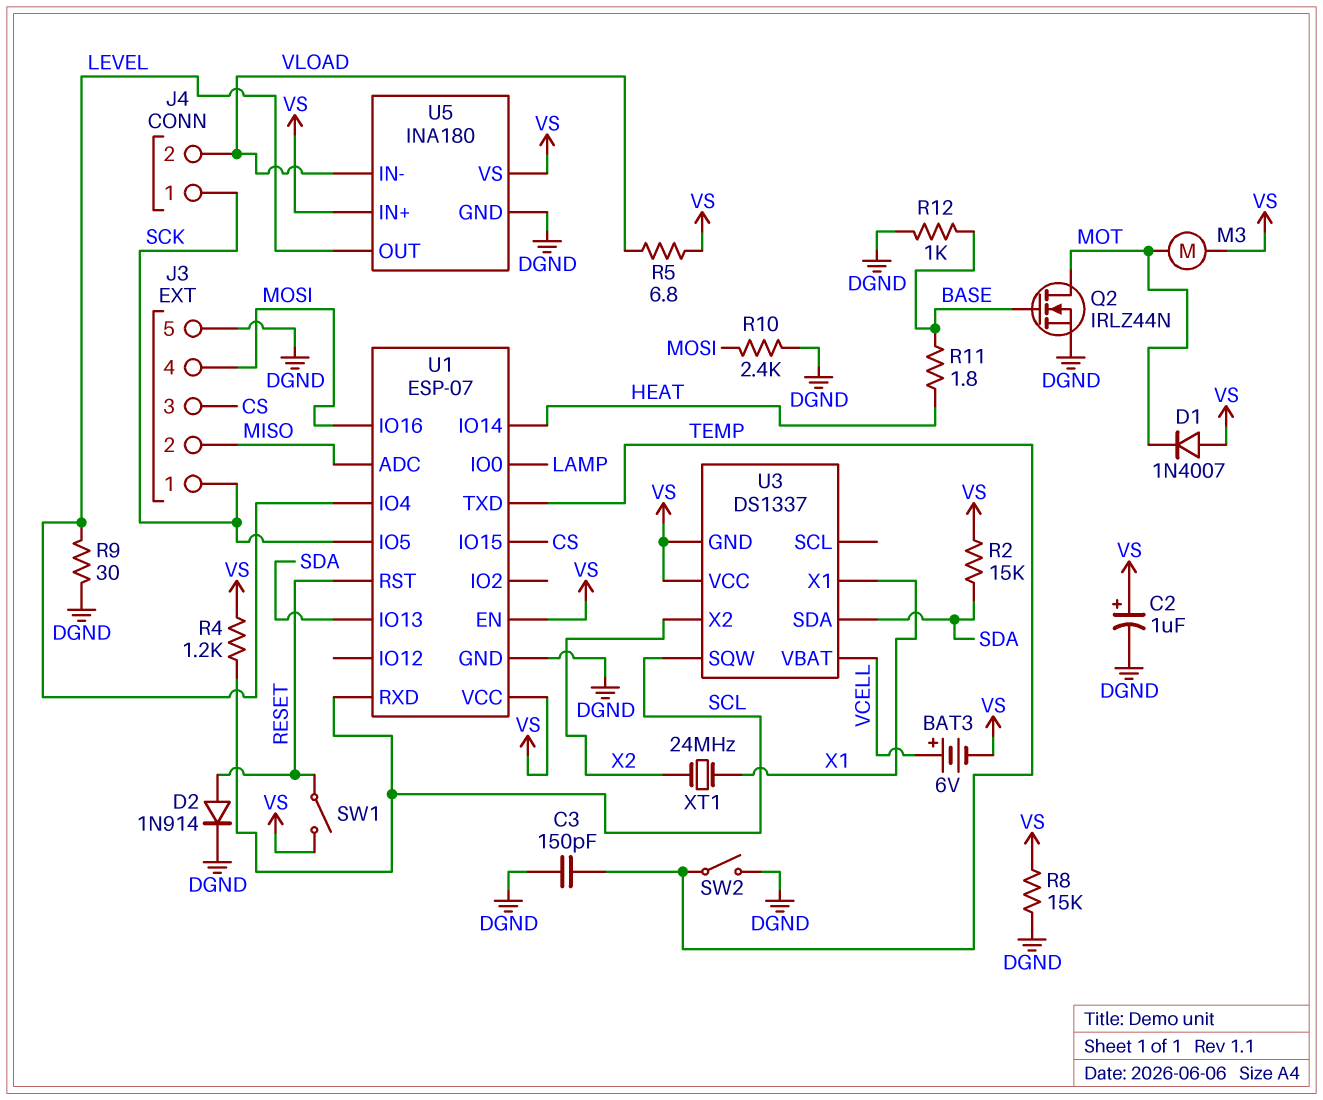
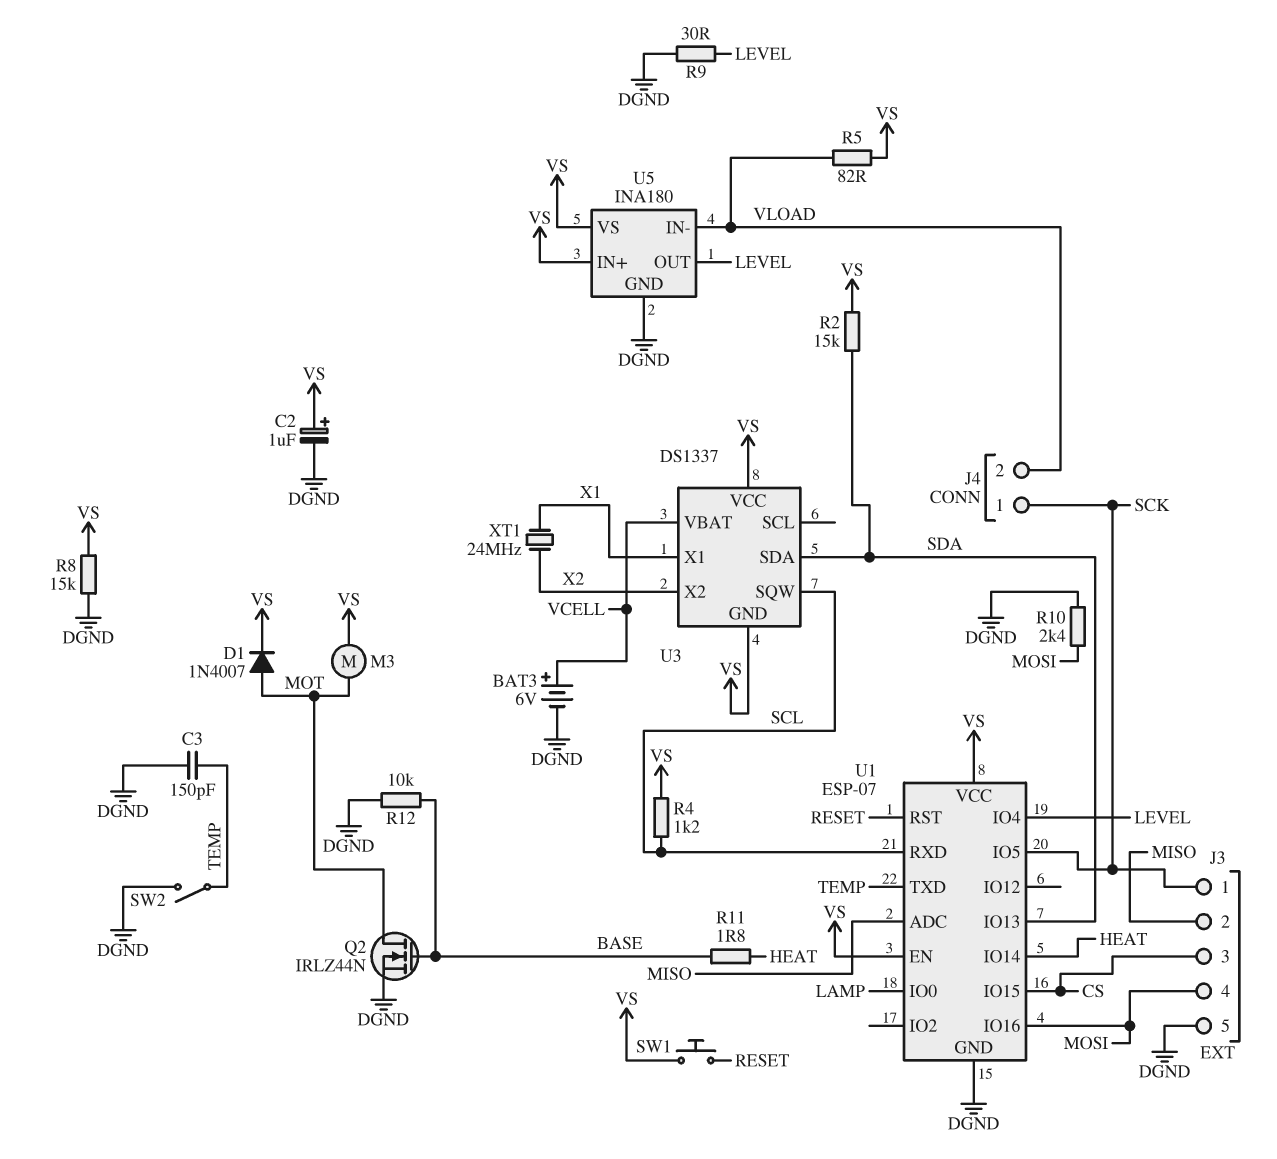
BAT3: 6V (plus VCELL, minus VS) -> 6V (plus VCELL, minus DGND)
D1: diode 1N4007 (A VS, K MOT) -> diode 1N4007 (A MOT, K VS)
D2: diode 1N914 (A RESET, K DGND) -> none
R5: 6.8 (VLOAD, VS) -> 82 (VLOAD, VS)
R12: 1k (BASE, DGND) -> 10k (BASE, DGND)
SW1: switch (RESET, VS) -> button (RESET, VS)

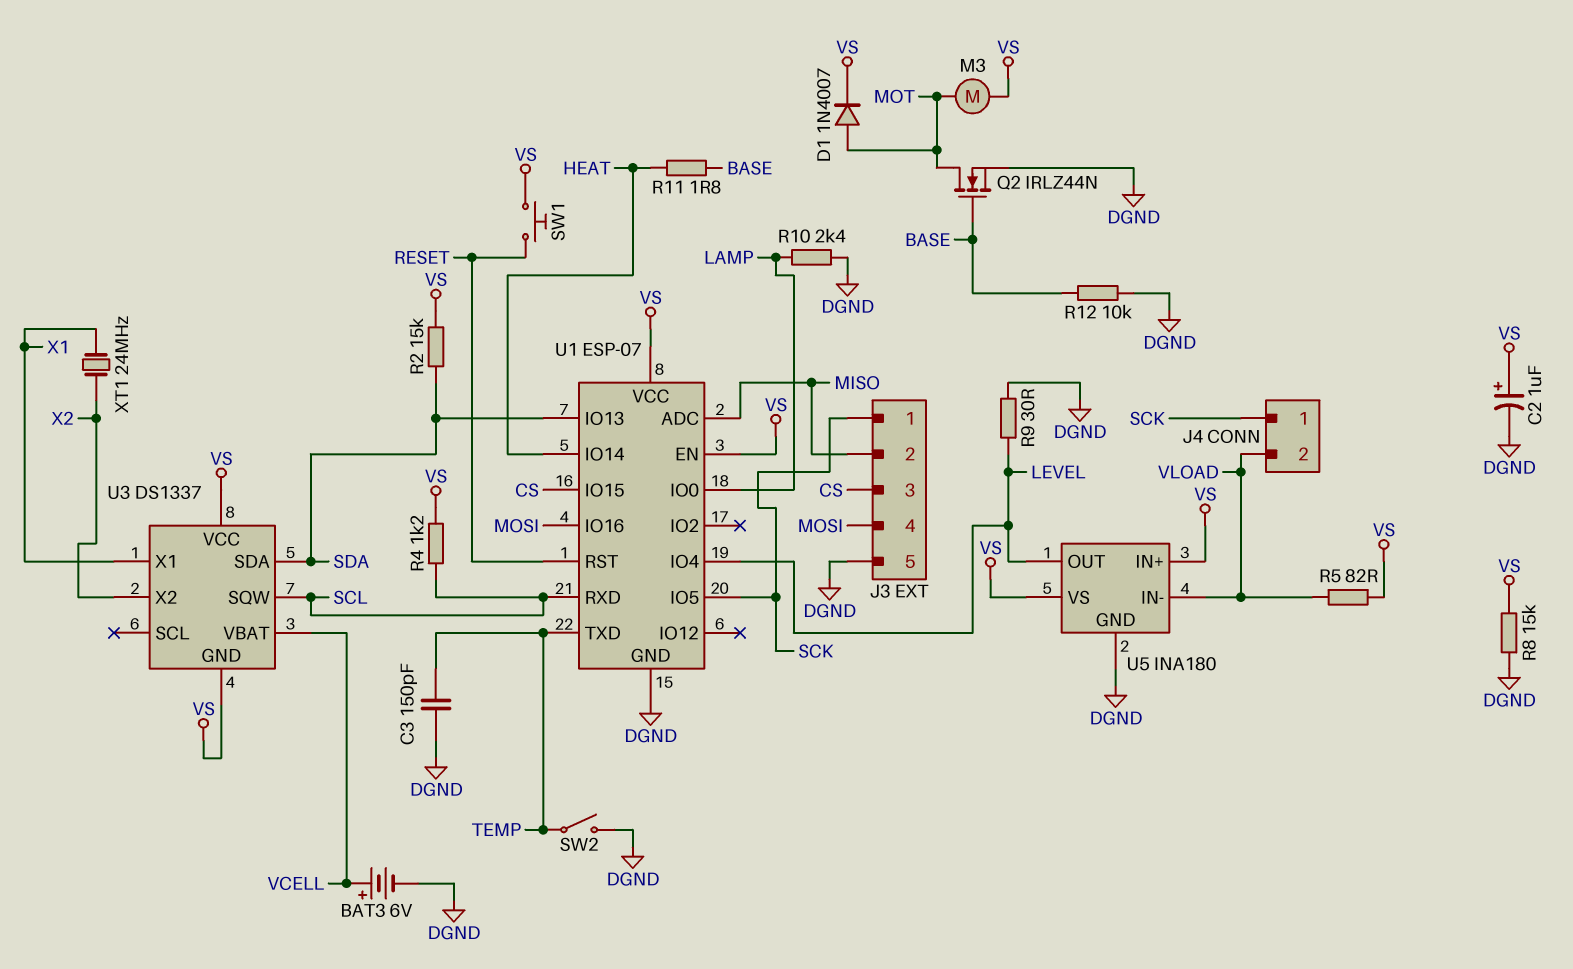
R10: 2.4k (DGND, MOSI) -> 2.4k (DGND, LAMP)

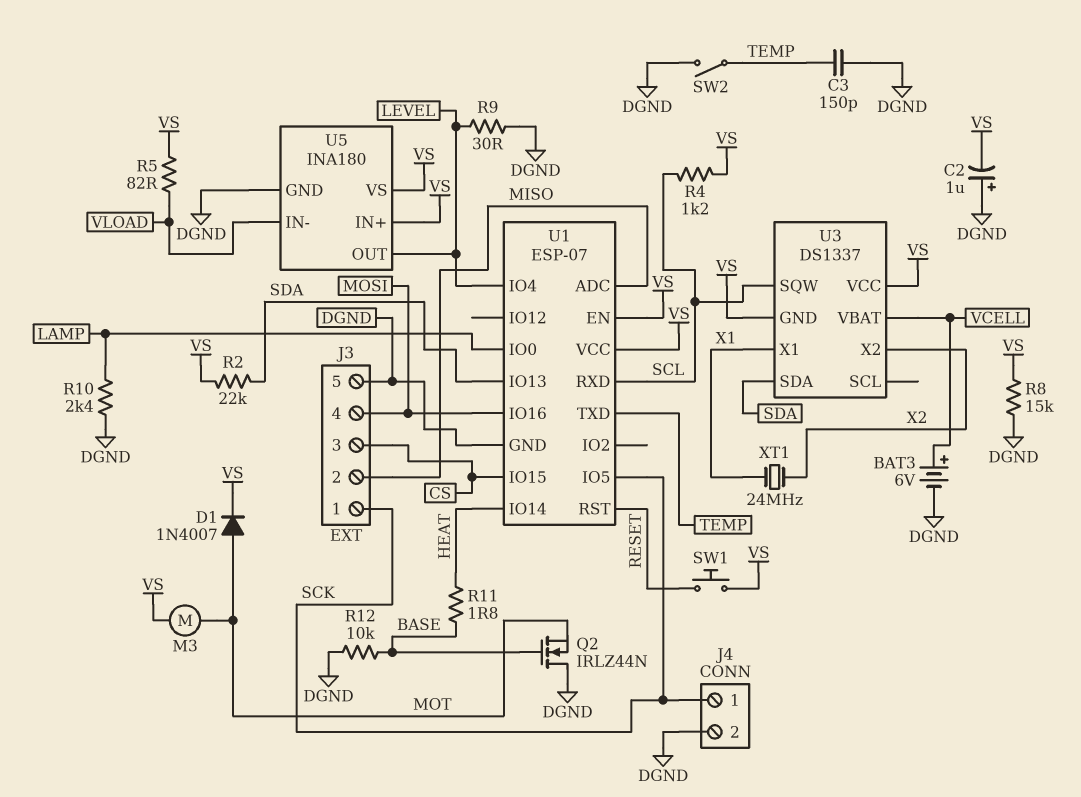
C2: 1uF (plus VS, minus DGND) -> 1uF (plus DGND, minus VS)
J4 pin 2: VLOAD -> DGND
Q2: NMOS IRLZ44N (G BASE, D MOT, S DGND) -> NMOS IRLZ44N (G BASE, D DGND, S MOT)
R2: 15k (SDA, VS) -> 22k (SDA, VS)

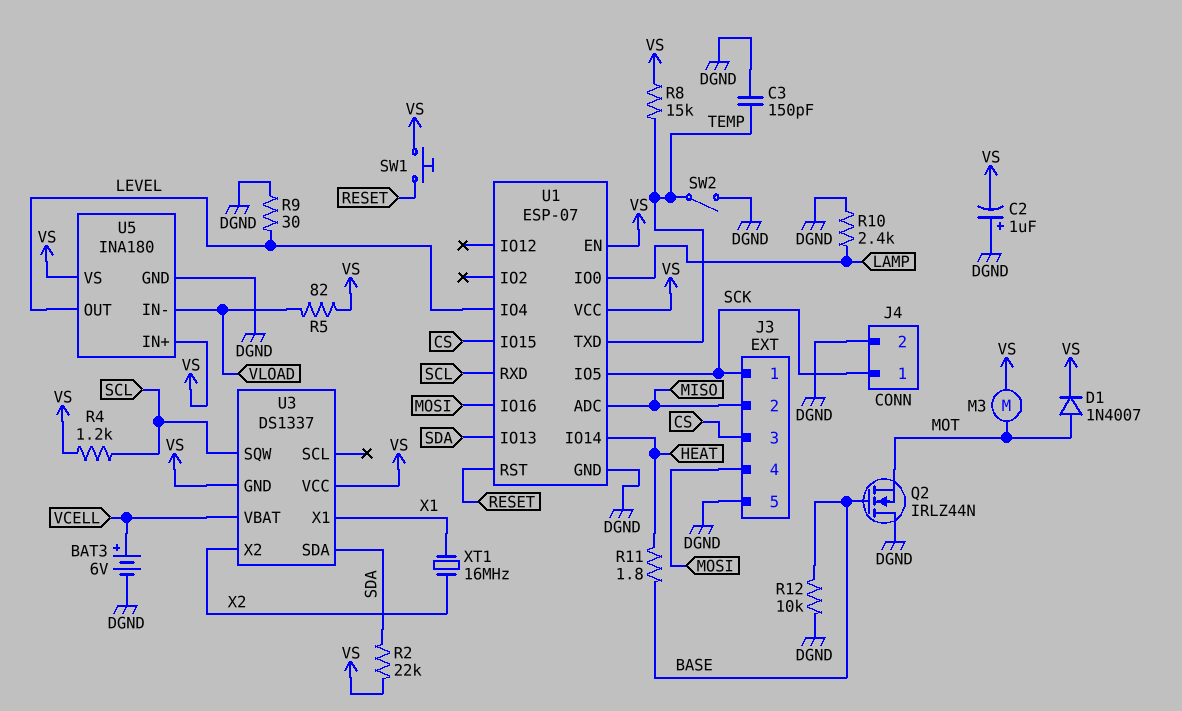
R8: 15k (DGND, VS) -> 15k (TEMP, VS)
XT1: 24MHz (X1, X2) -> 16MHz (X1, X2)

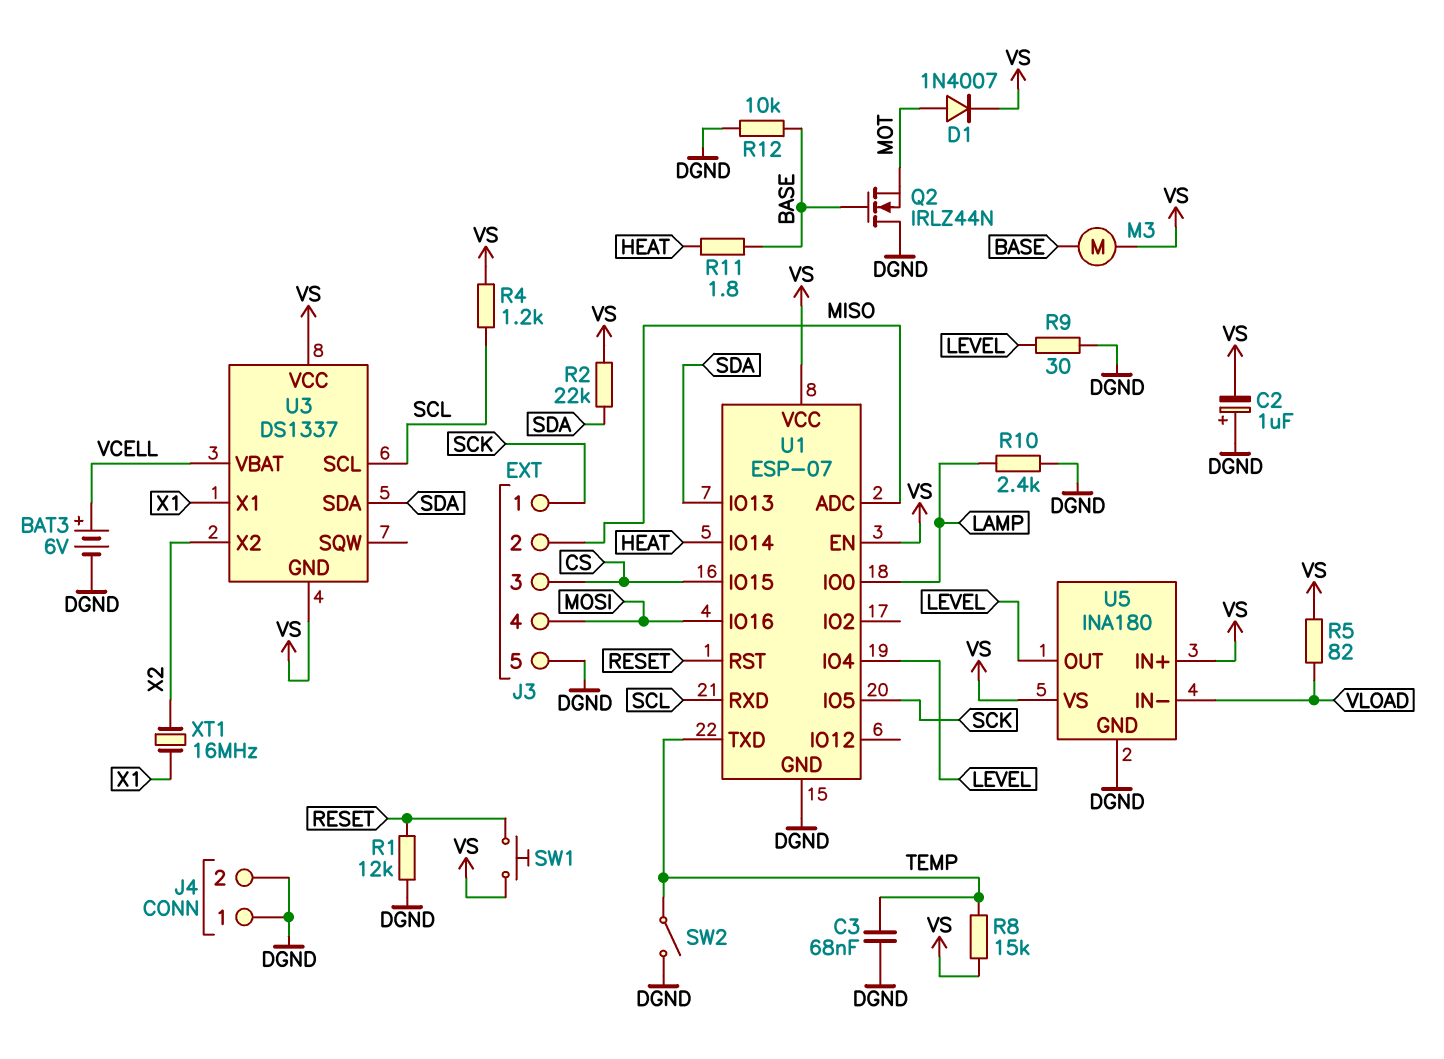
C3: 150pF (DGND, TEMP) -> 68nF (DGND, TEMP)
J4 pin 1: SCK -> DGND
M3: motor (MOT, VS) -> motor (BASE, VS)
R1: none -> 12k (DGND, RESET)
U3 pin SCL: none -> SCL
U3 pin SQW: SCL -> none

